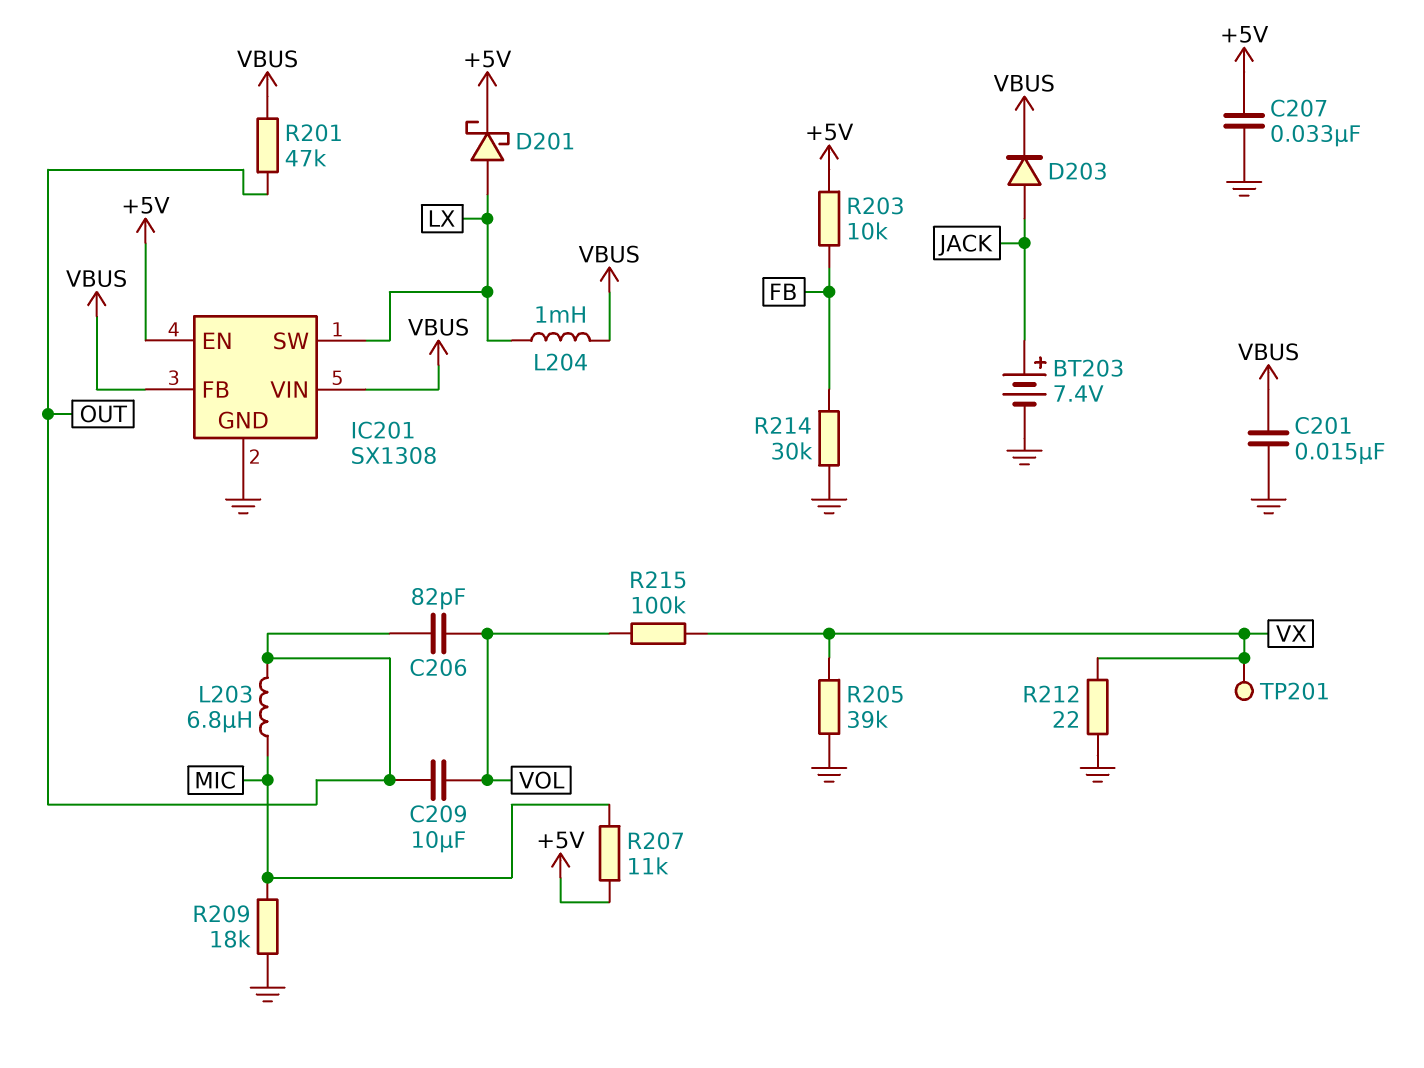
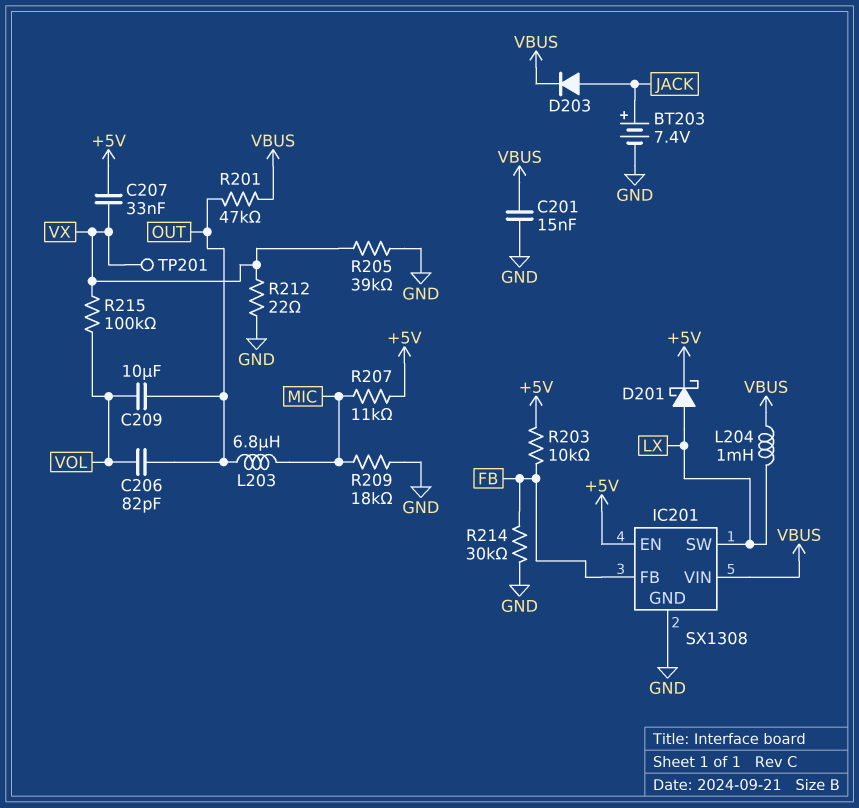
C207: 33nF (+5V, GND) -> 33nF (+5V, VX)
IC201 pin FB: VBUS -> FB

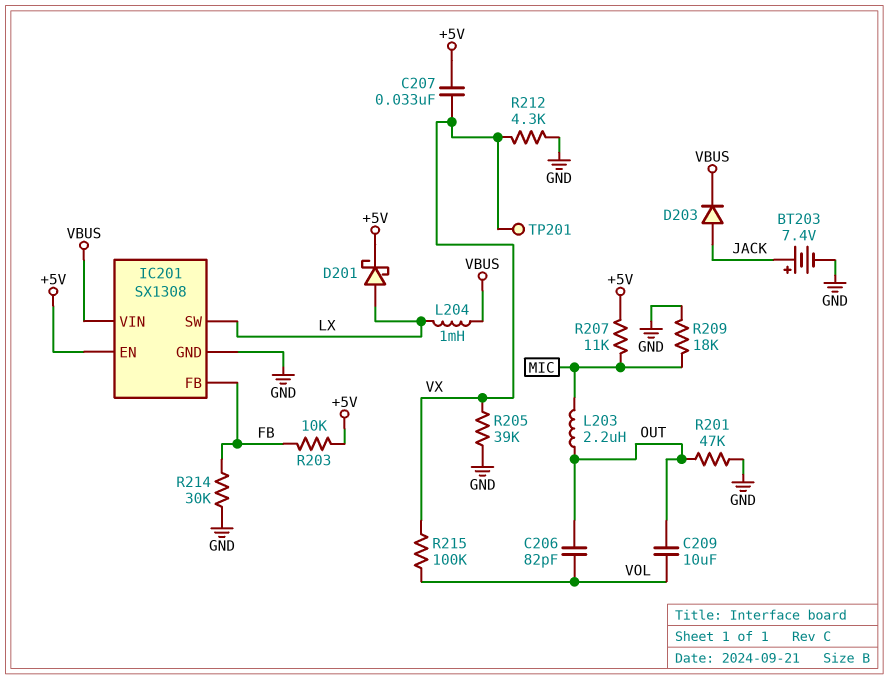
C201: 15nF (GND, VBUS) -> none
L203: 6.8uH (MIC, OUT) -> 2.2uH (MIC, OUT)
R201: 47k (OUT, VBUS) -> 47k (GND, OUT)
R212: 22 (GND, VX) -> 4.3k (GND, VX)

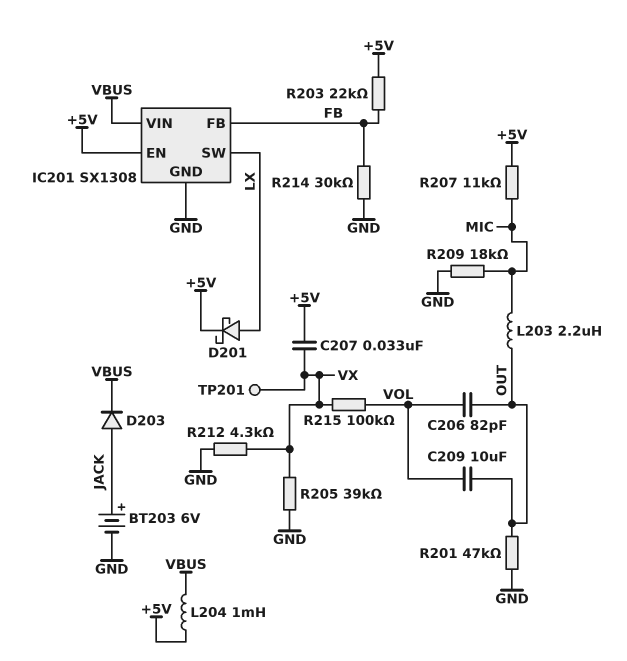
BT203: 7.4V (plus JACK, minus GND) -> 6V (plus JACK, minus GND)
L204: 1mH (LX, VBUS) -> 1mH (+5V, VBUS)
R203: 10k (+5V, FB) -> 22k (+5V, FB)

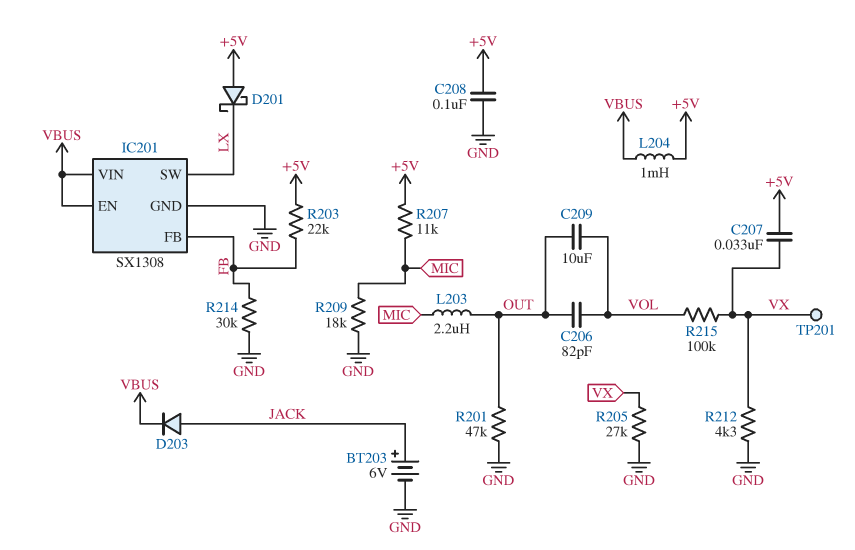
C208: none -> 100nF (+5V, GND)
D201: schottky (A LX, K +5V) -> schottky (A +5V, K LX)
IC201 pin EN: +5V -> VBUS
R205: 39k (GND, VX) -> 27k (GND, VX)

